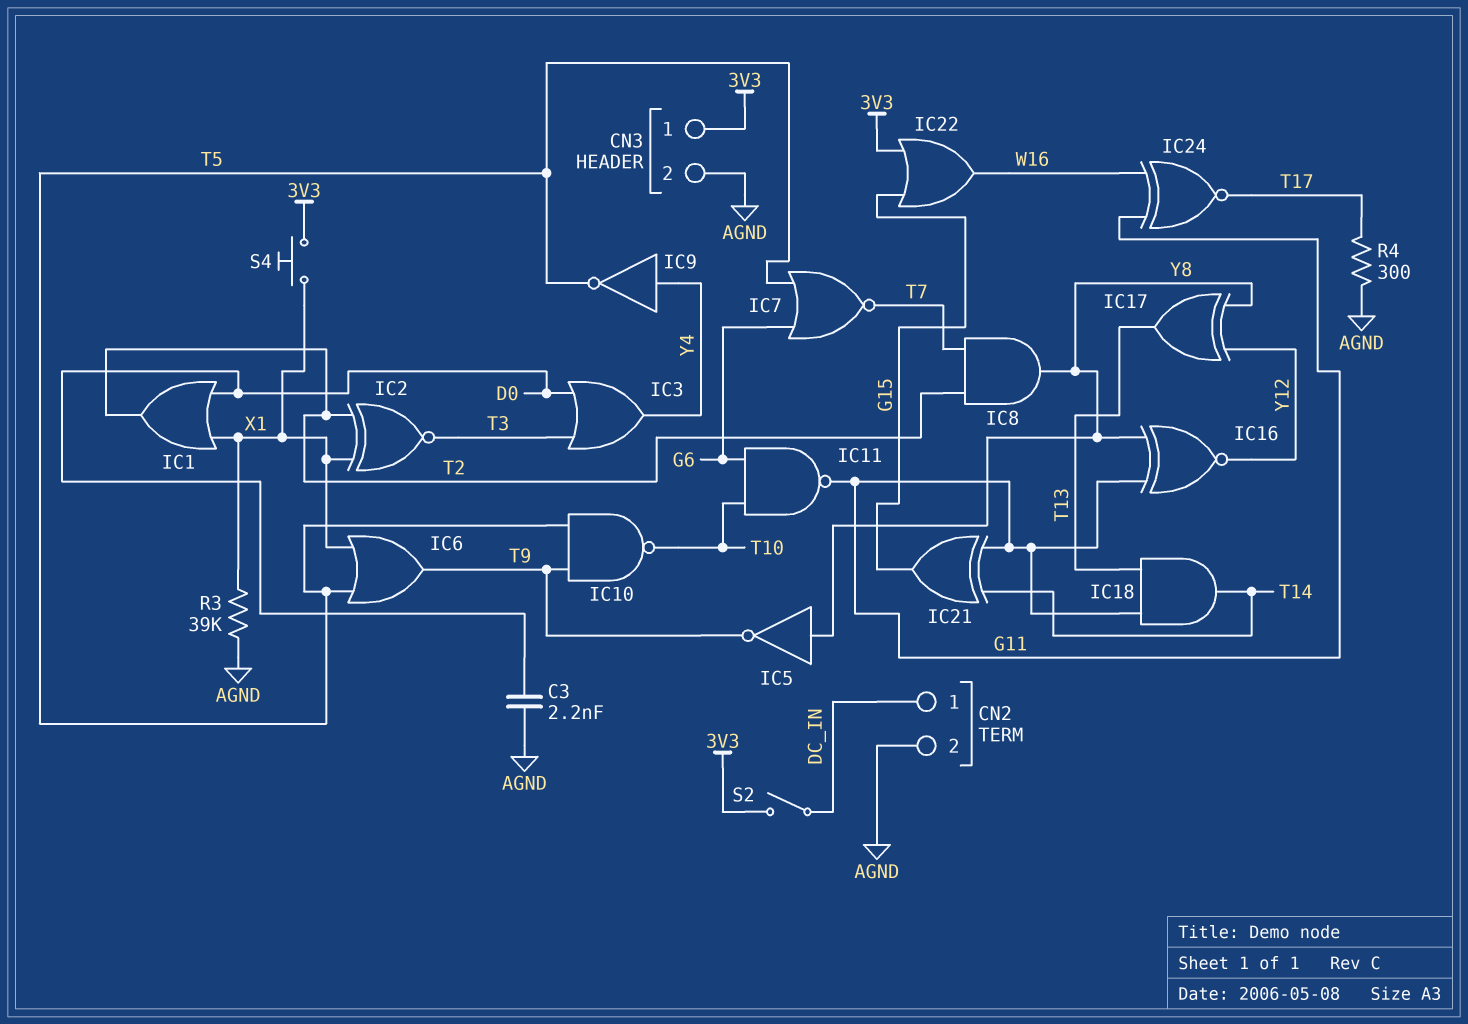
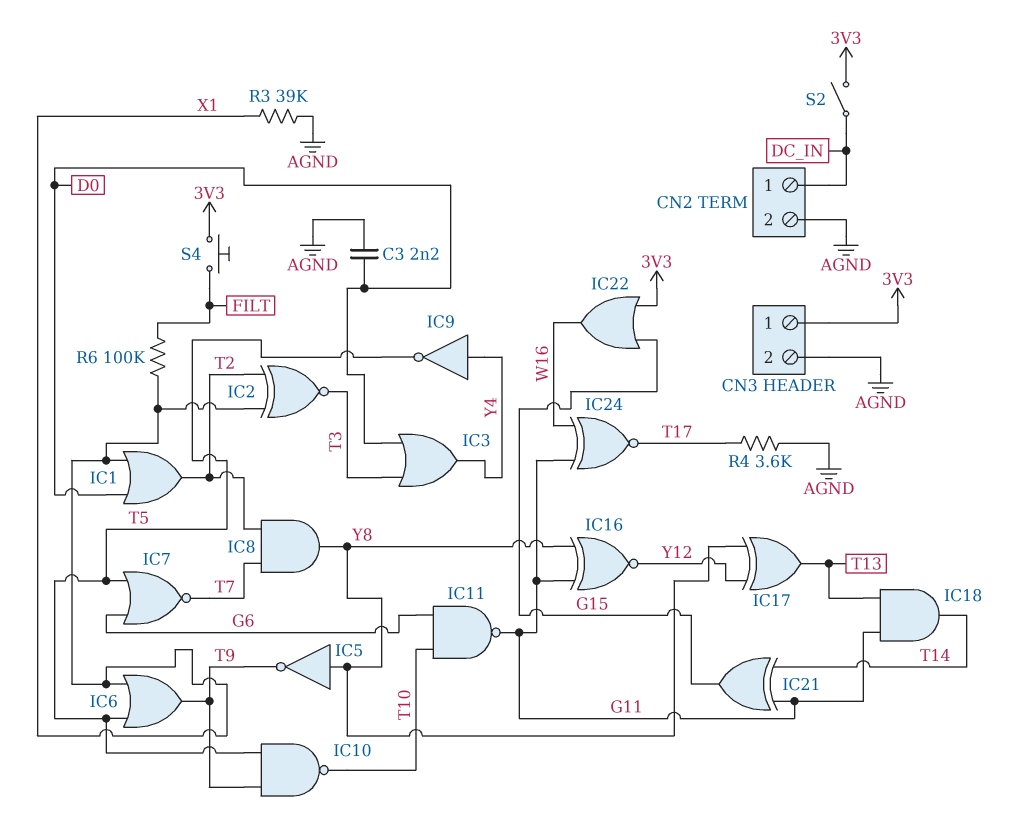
R4: 300 (AGND, T17) -> 3.6k (AGND, T17)
R6: none -> 100k (FILT, X1)
S4: button (3V3, X1) -> button (3V3, FILT)

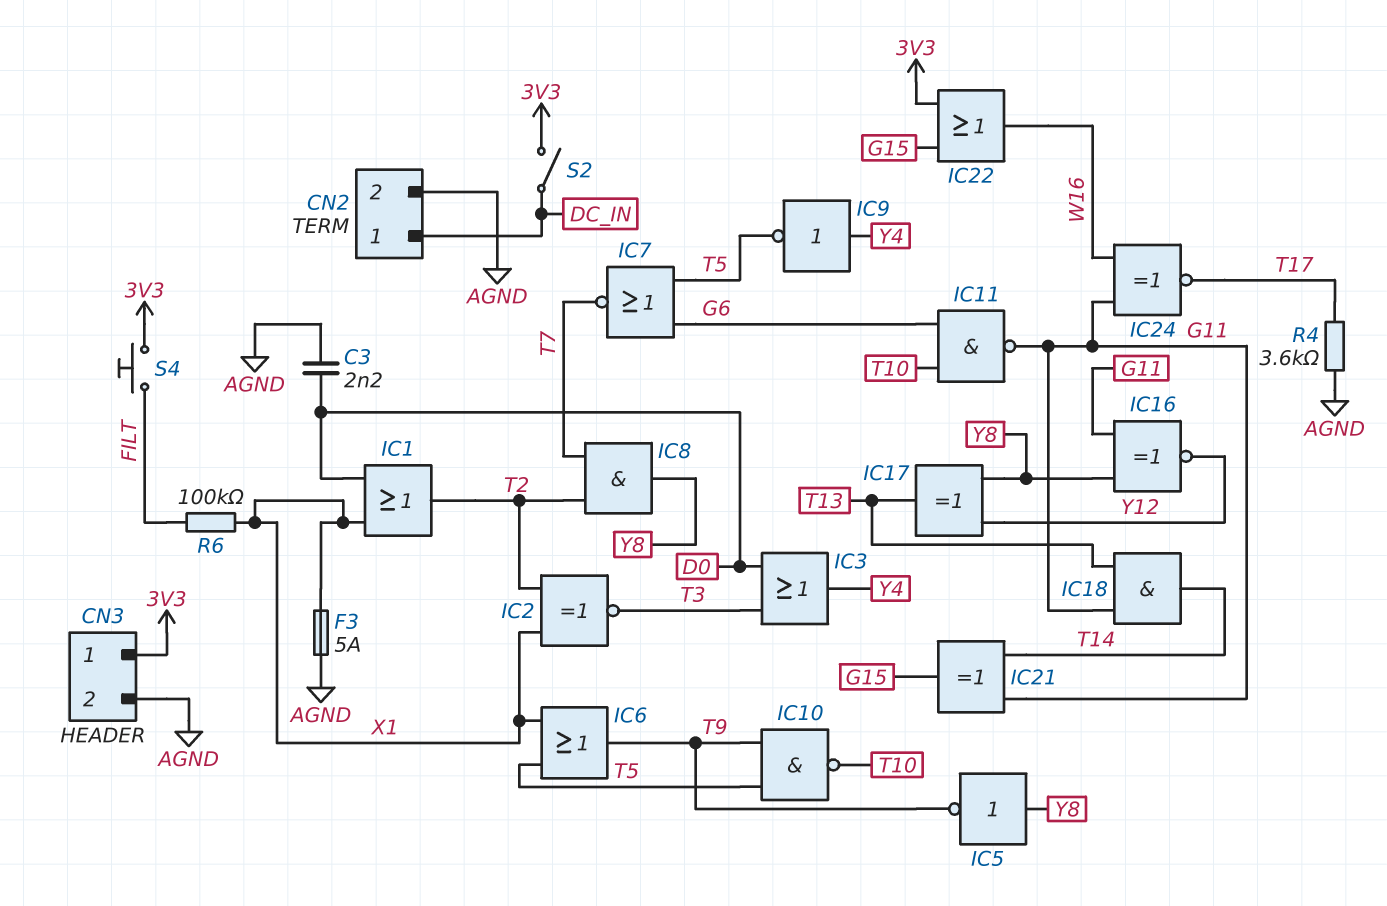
F3: none -> 5A (AGND, X1)
R3: 39k (AGND, X1) -> none

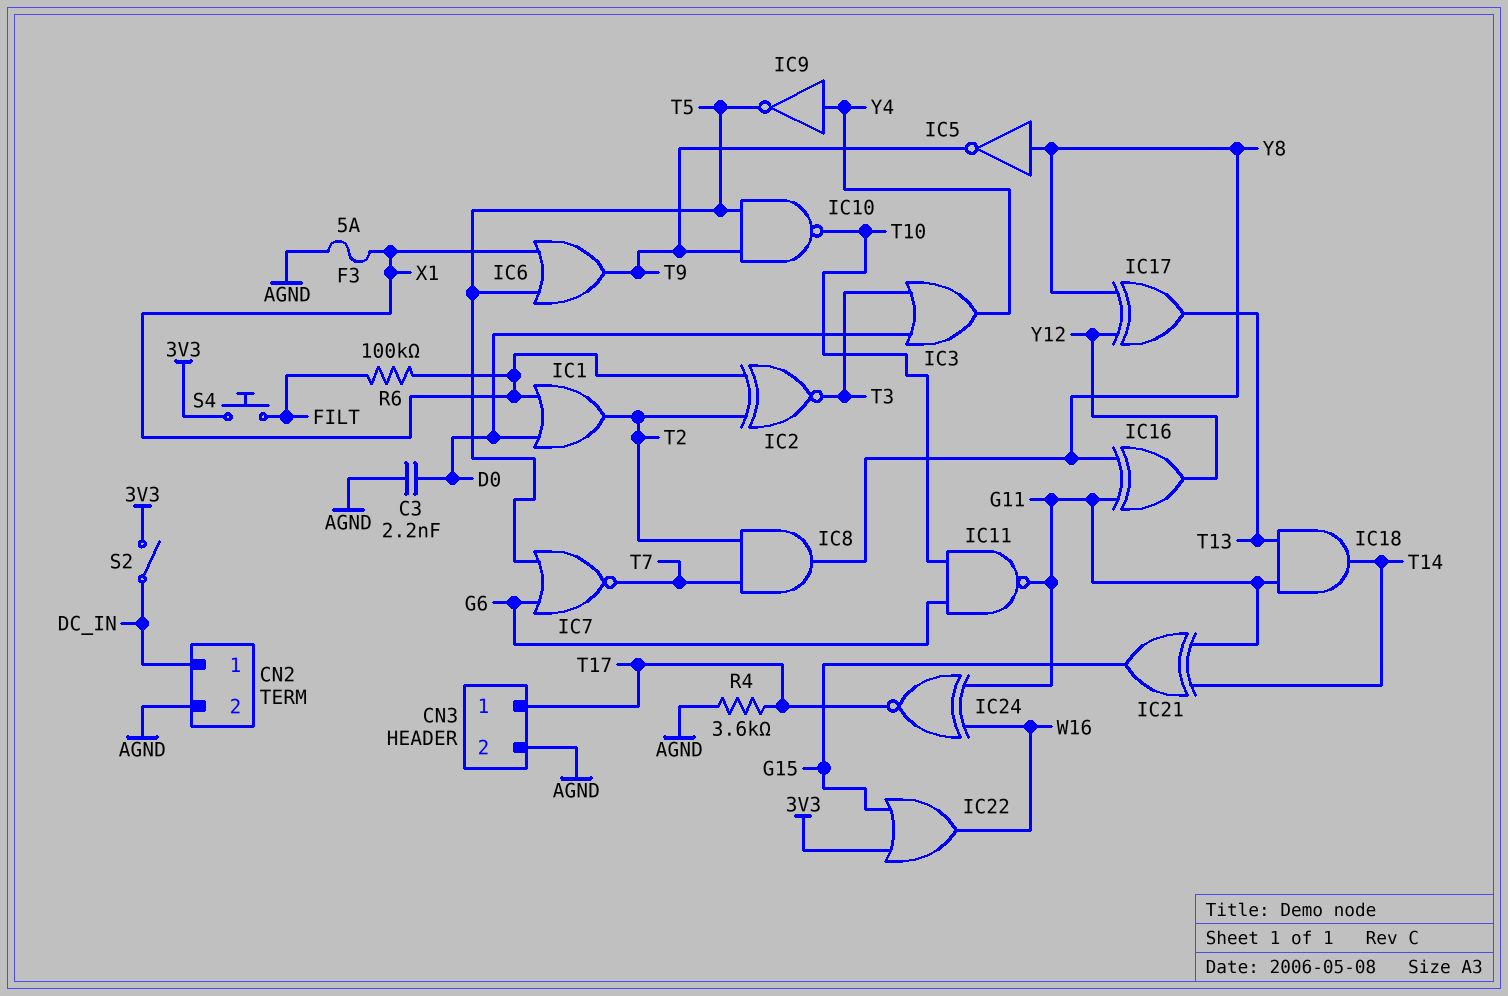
CN3 pin 1: 3V3 -> T17
IC16: XNOR (in G11, in Y8, out Y12) -> XOR (in G11, in Y8, out Y12)

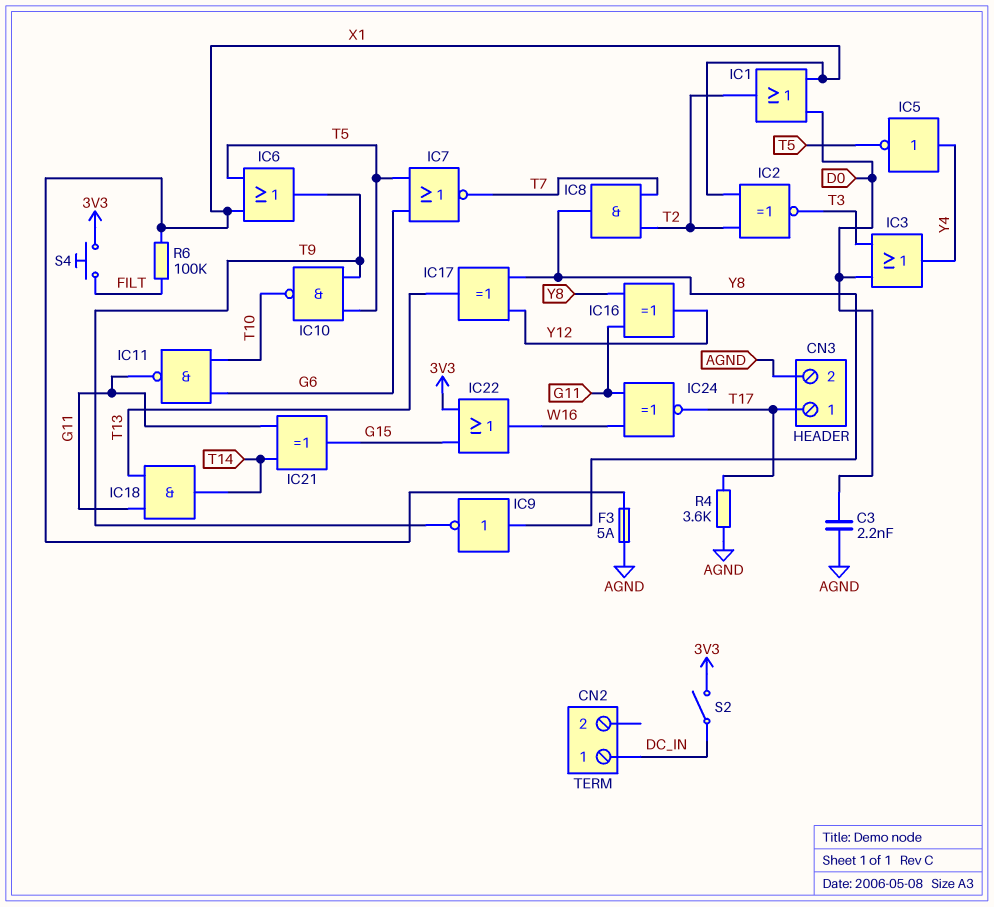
CN2 pin 2: AGND -> none
IC5: NOT (in Y8, out T9) -> NOT (in Y4, out T5)
IC9: NOT (in Y4, out T5) -> NOT (in Y8, out T9)

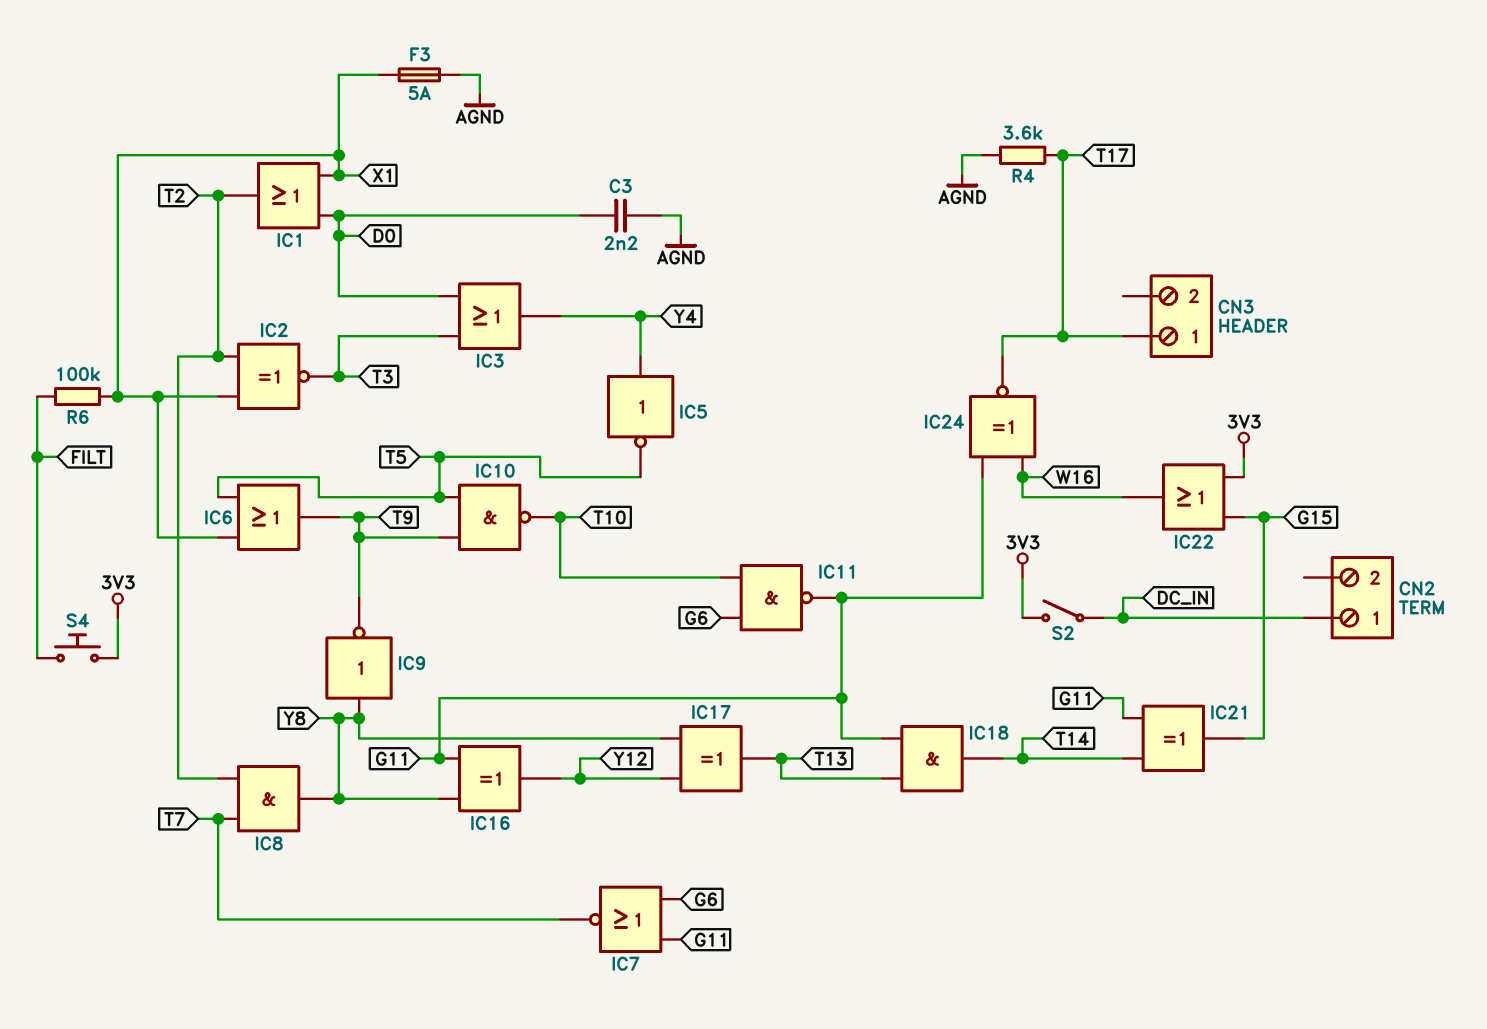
CN3 pin 2: AGND -> none
IC7: NOR (in G6, in T5, out T7) -> NOR (in G6, in G11, out T7)

